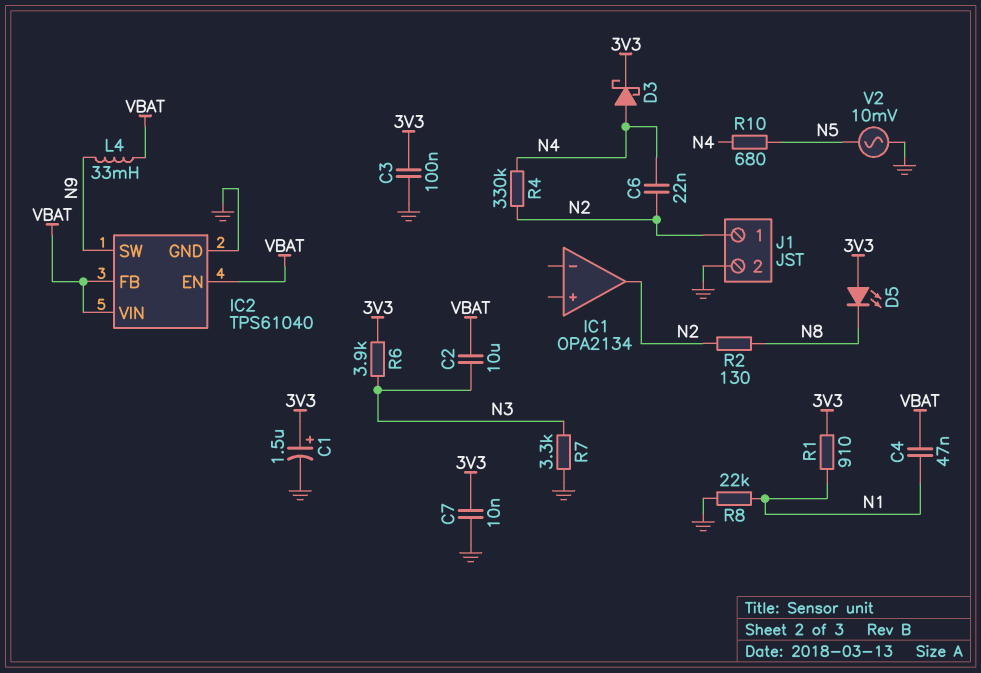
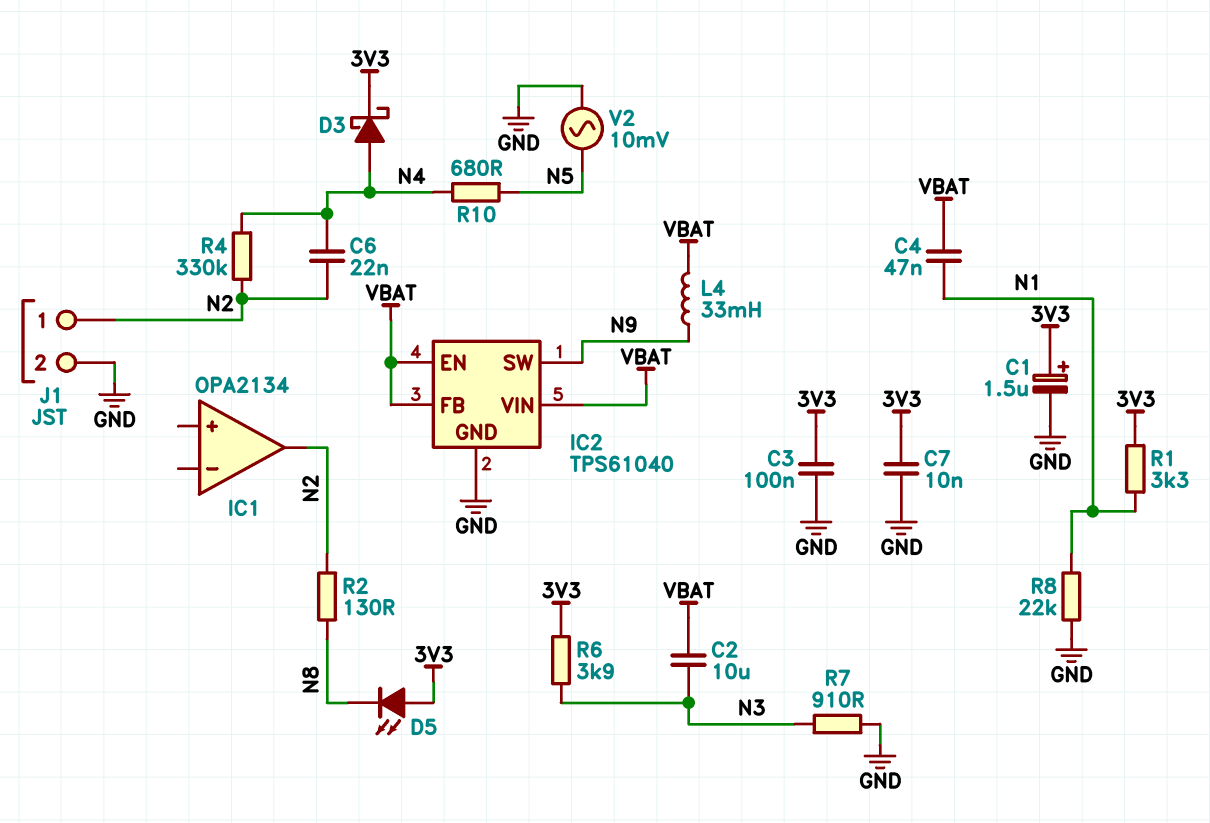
R1: 910 (3V3, N1) -> 3.3k (3V3, N1)
R7: 3.3k (GND, N3) -> 910 (GND, N3)

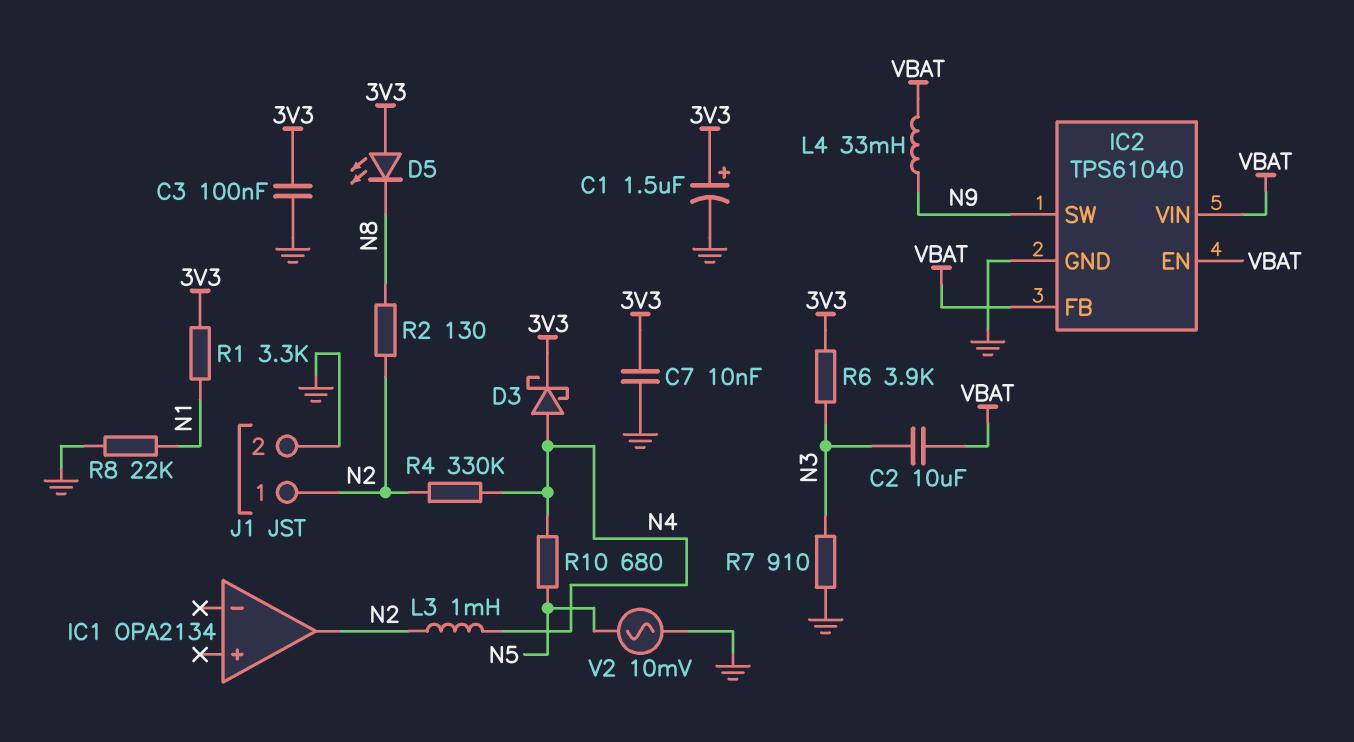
C4: 47nF (N1, VBAT) -> none
C6: 22nF (N2, N4) -> none
L3: none -> 1mH (N2, N4)

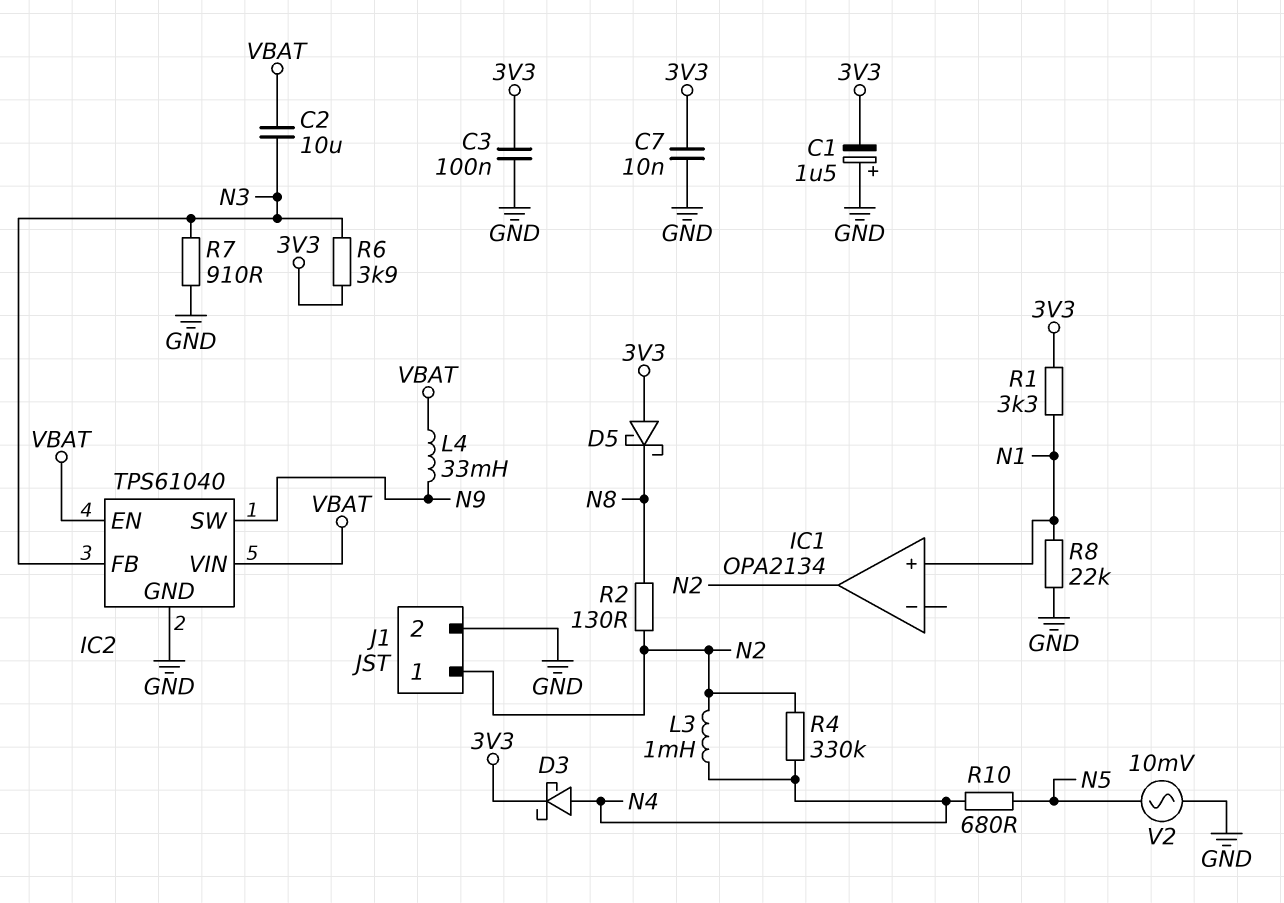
C1: 1.5uF (plus 3V3, minus GND) -> 1.5uF (plus GND, minus 3V3)
D5: LED (A 3V3, K N8) -> schottky (A 3V3, K N8)
IC1 pin in+: none -> N1
IC2 pin FB: VBAT -> N3

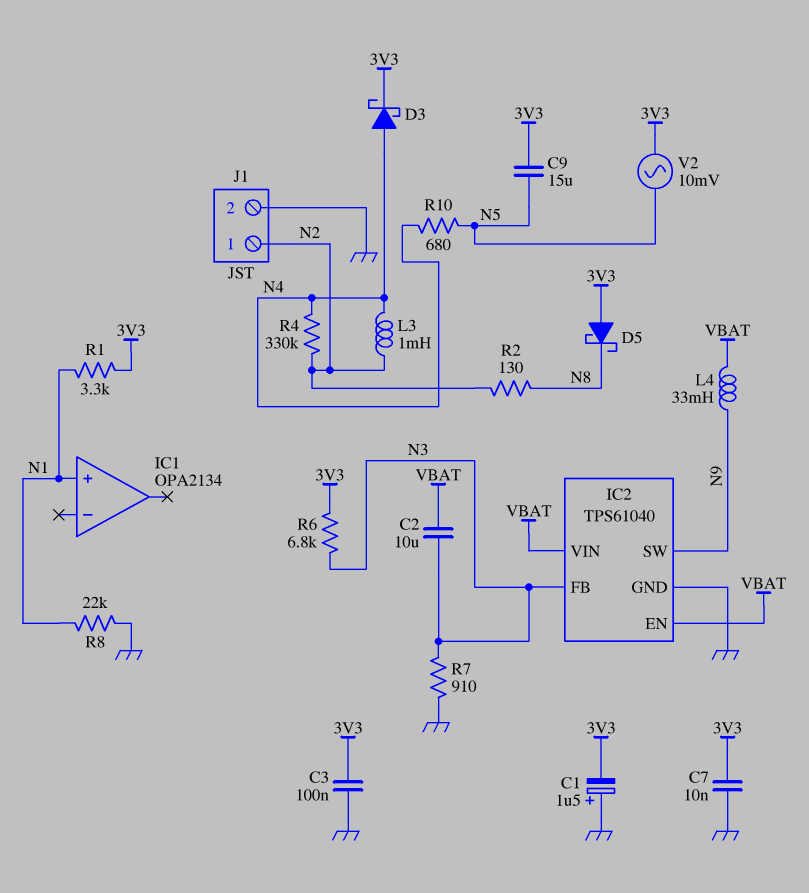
C9: none -> 15uF (3V3, N5)
IC1 pin out: N2 -> none
R6: 3.9k (3V3, N3) -> 6.8k (3V3, N3)
V2: AC 10mV (GND, N5) -> AC 10mV (3V3, N5)

